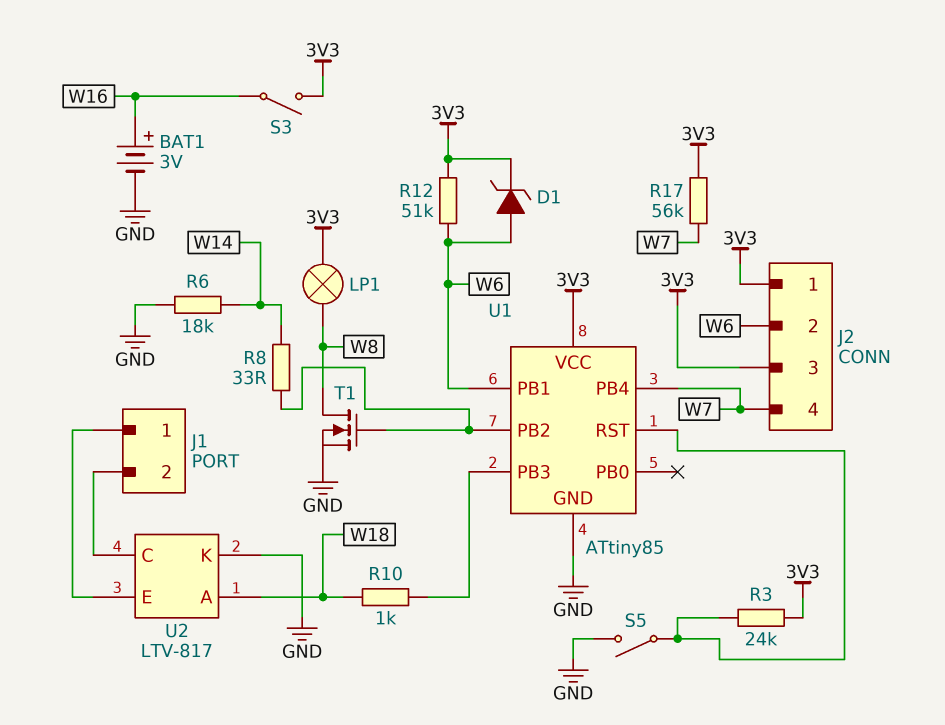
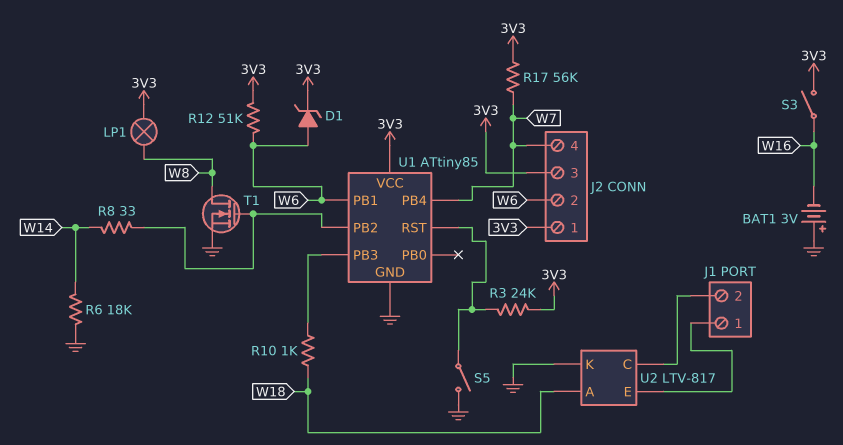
BAT1: 3V (plus W16, minus GND) -> 3V (plus GND, minus W16)

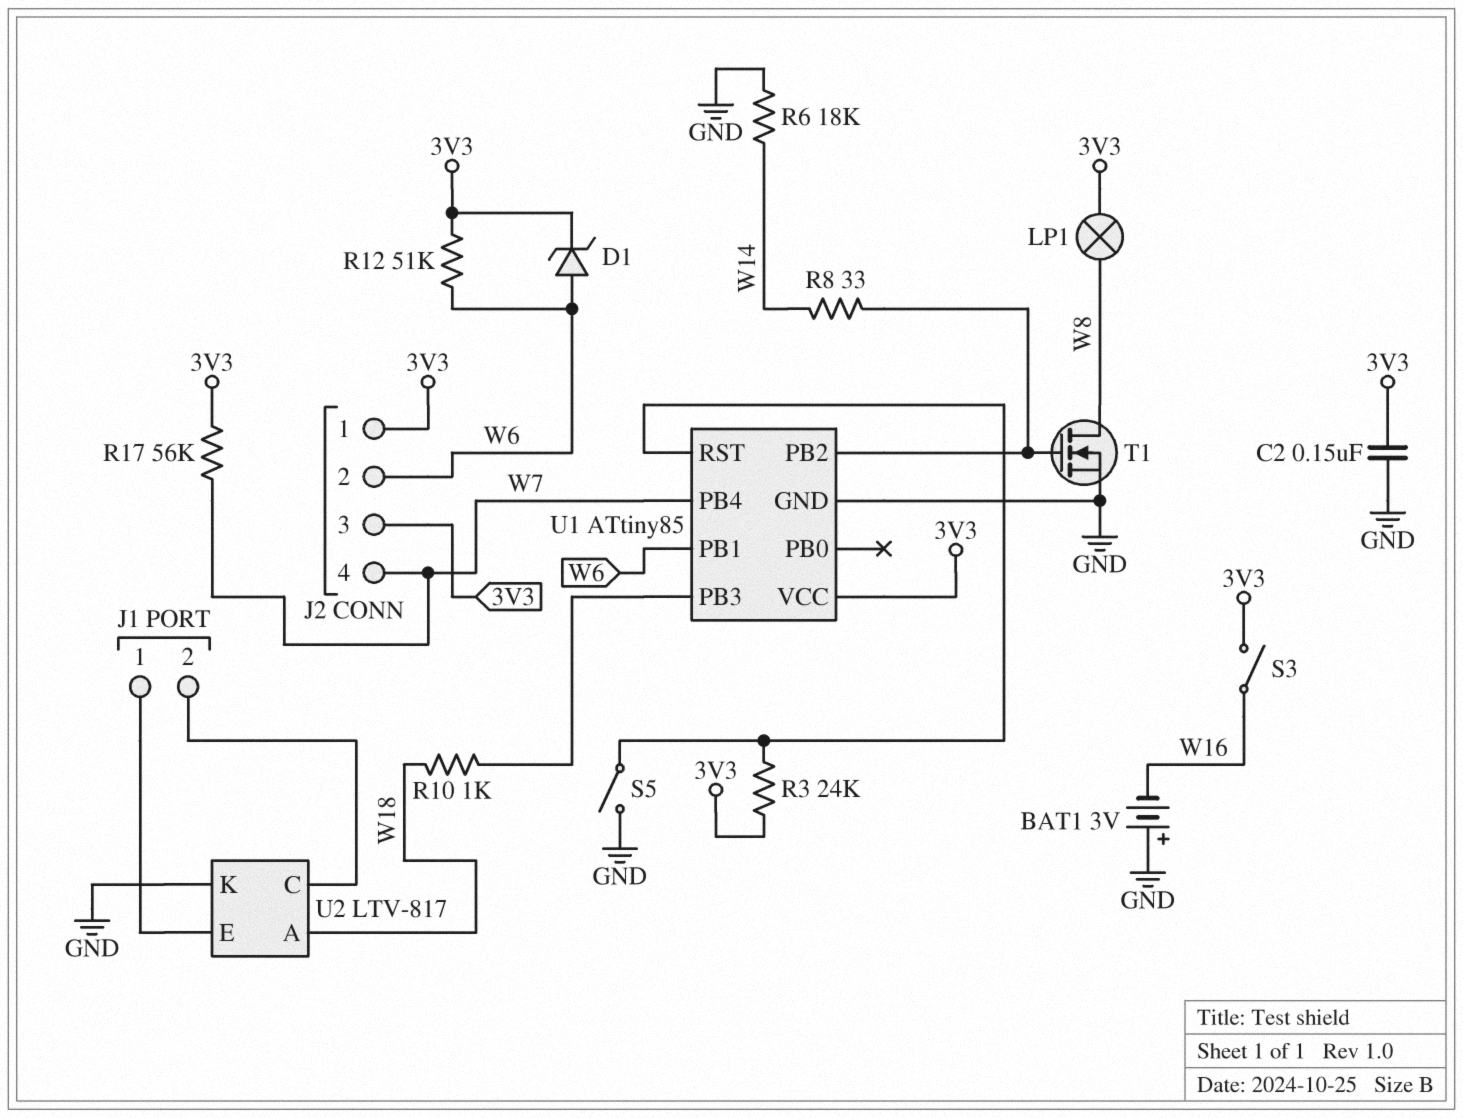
C2: none -> 150nF (3V3, GND)

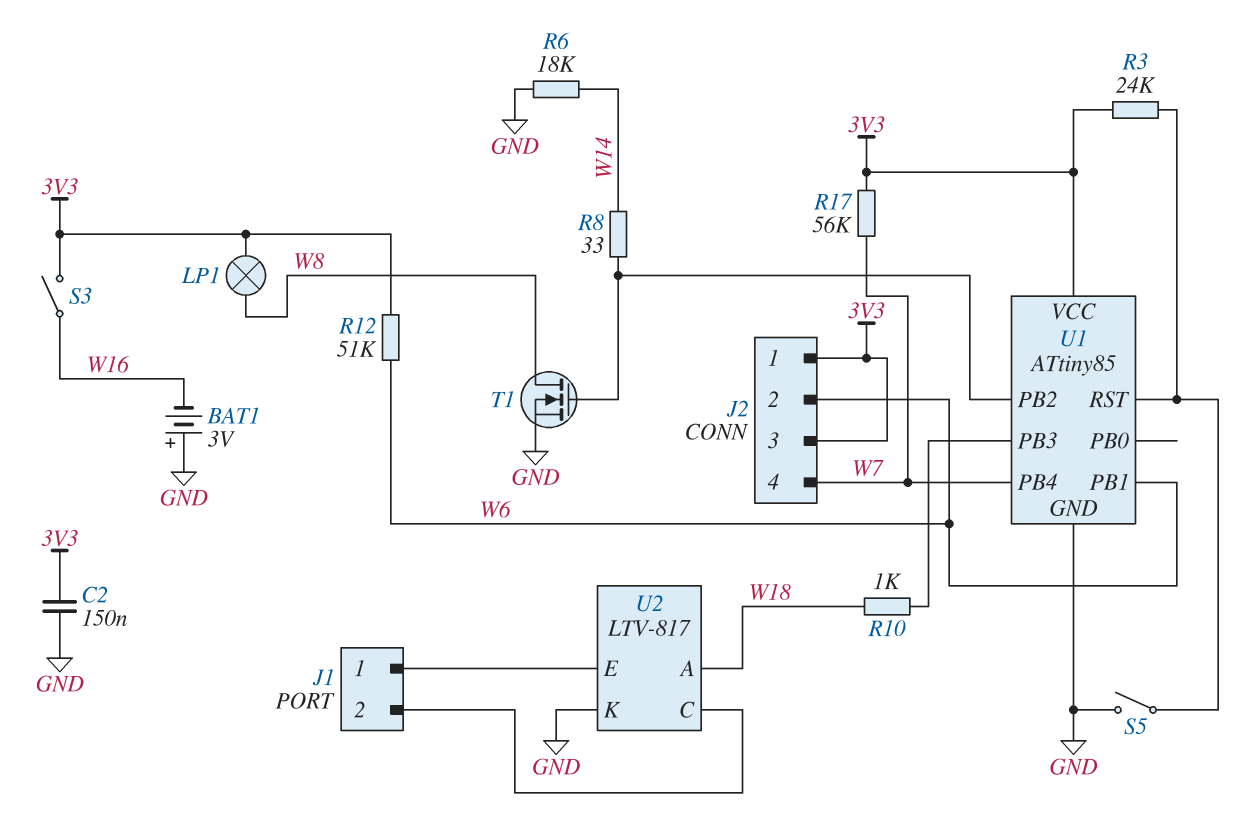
D1: zener (A W6, K 3V3) -> none

